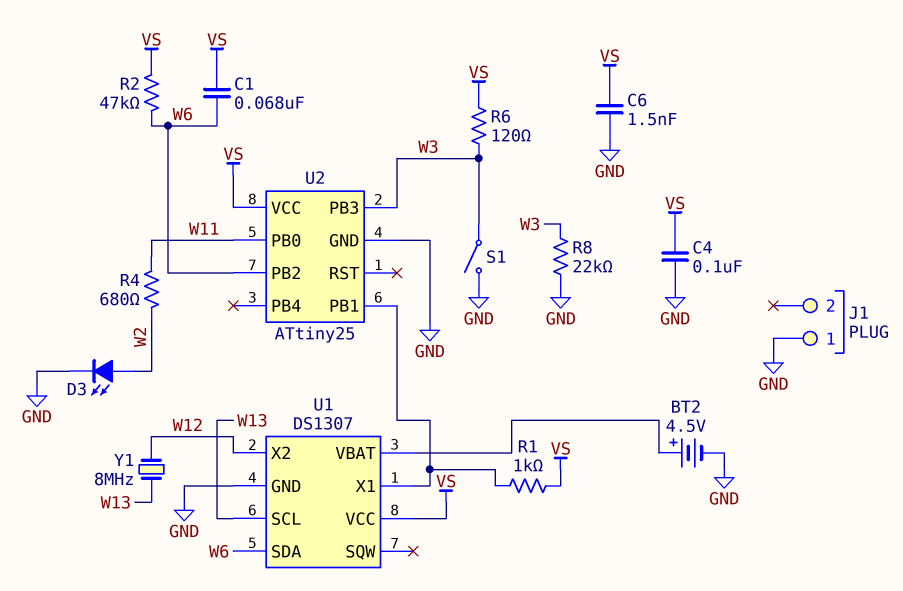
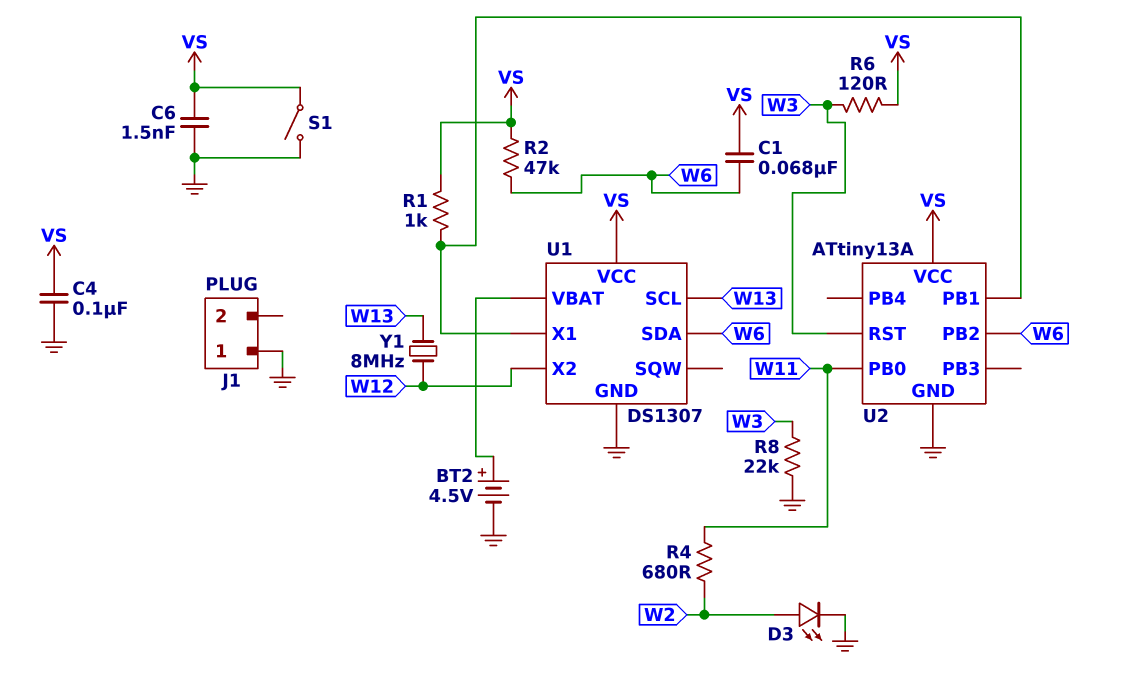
S1: switch (GND, W3) -> switch (GND, VS)
U2: ATtiny25 -> ATtiny13A
U2 pin PB3: W3 -> none
U2 pin RST: none -> W3

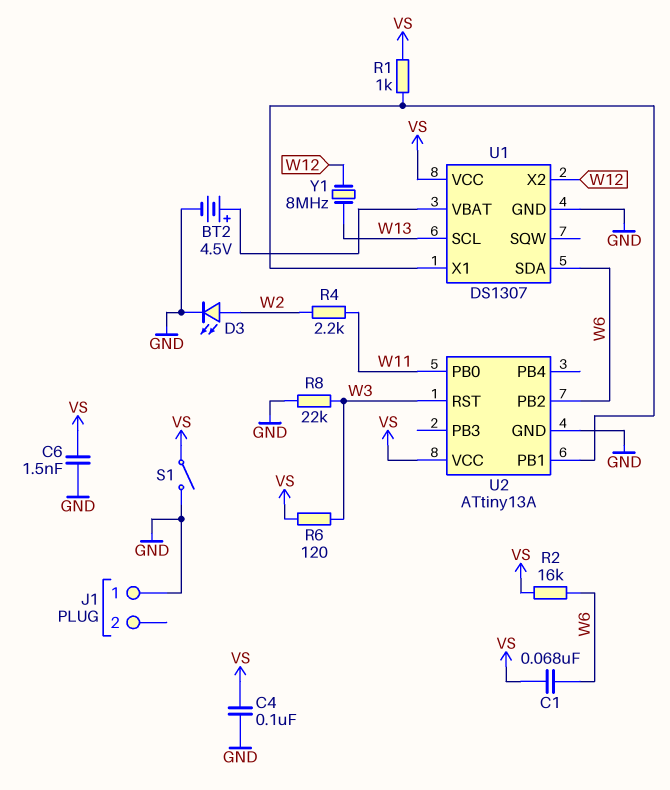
R2: 47k (VS, W6) -> 16k (VS, W6)
R4: 680 (W2, W11) -> 2.2k (W2, W11)

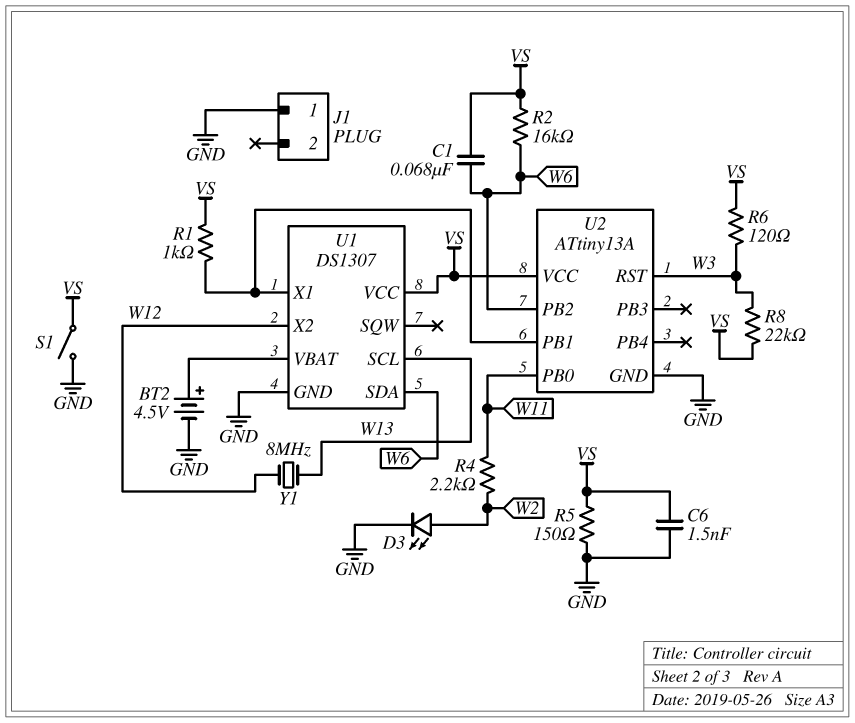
C4: 100nF (GND, VS) -> none
R5: none -> 150 (GND, VS)
R8: 22k (GND, W3) -> 22k (VS, W3)

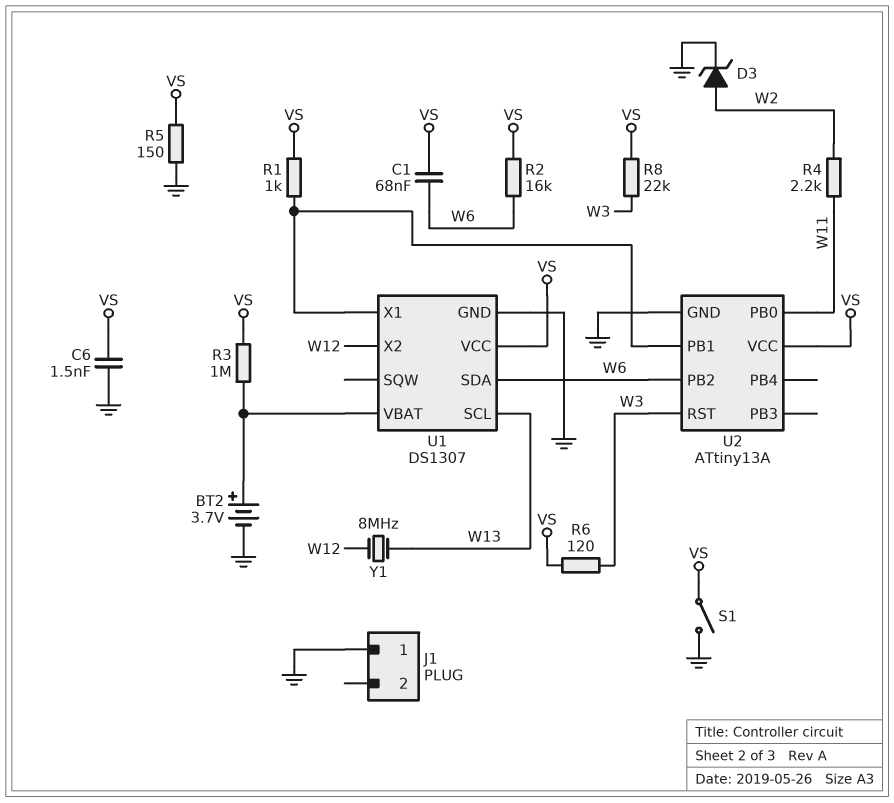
BT2: 4.5V (plus U1/VBAT, minus GND) -> 3.7V (plus U1/VBAT, minus GND)
D3: LED (A W2, K GND) -> zener (A W2, K GND)
R3: none -> 1M (U1/VBAT, VS)

